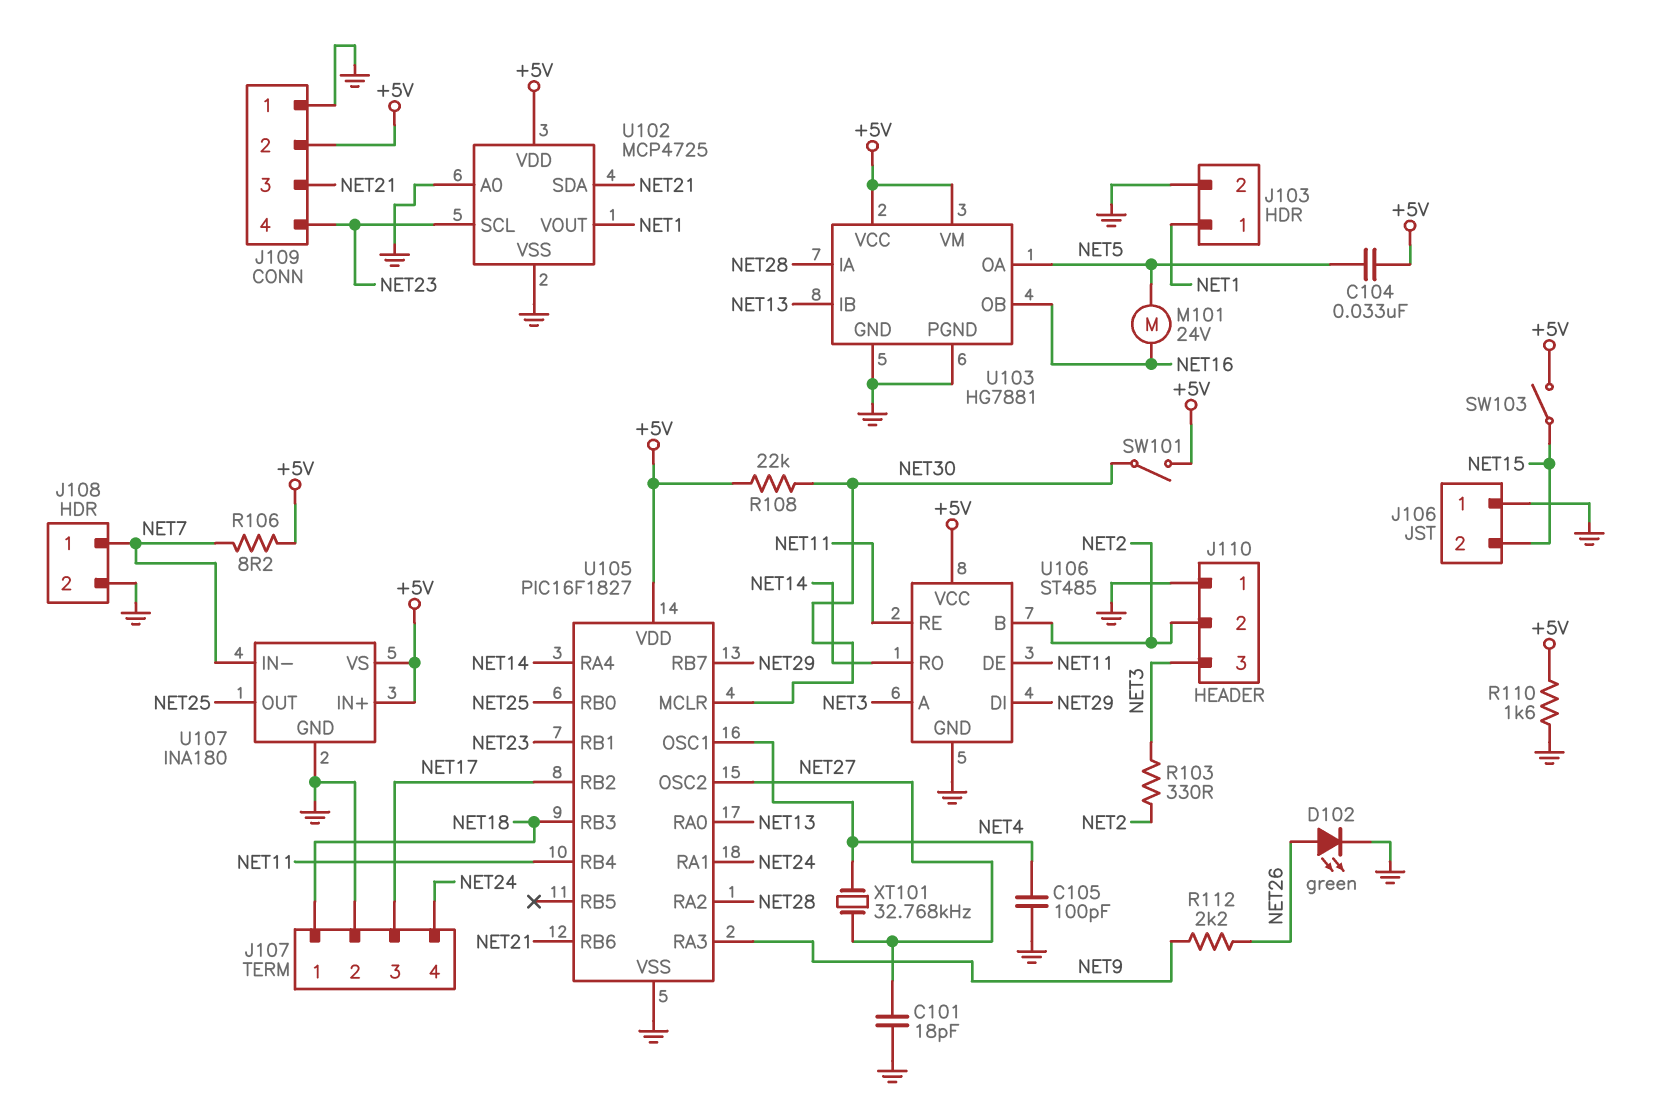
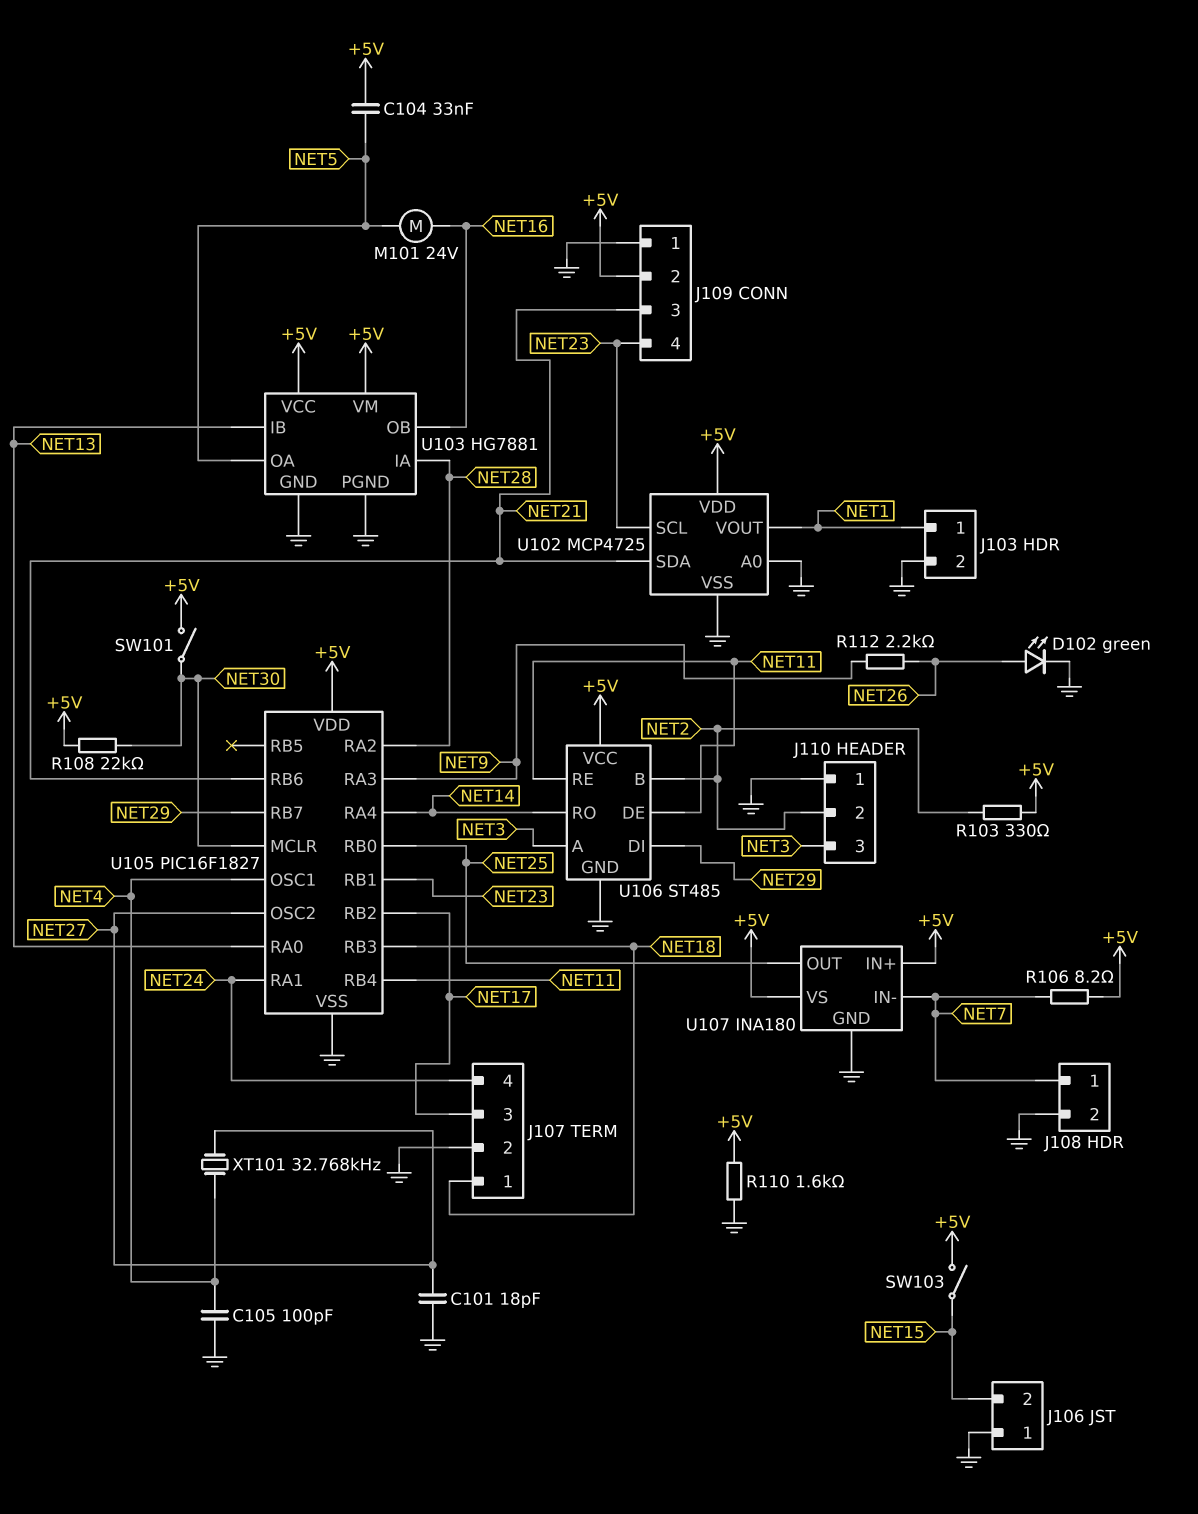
R103: 330 (NET2, NET3) -> 330 (+5V, NET2)

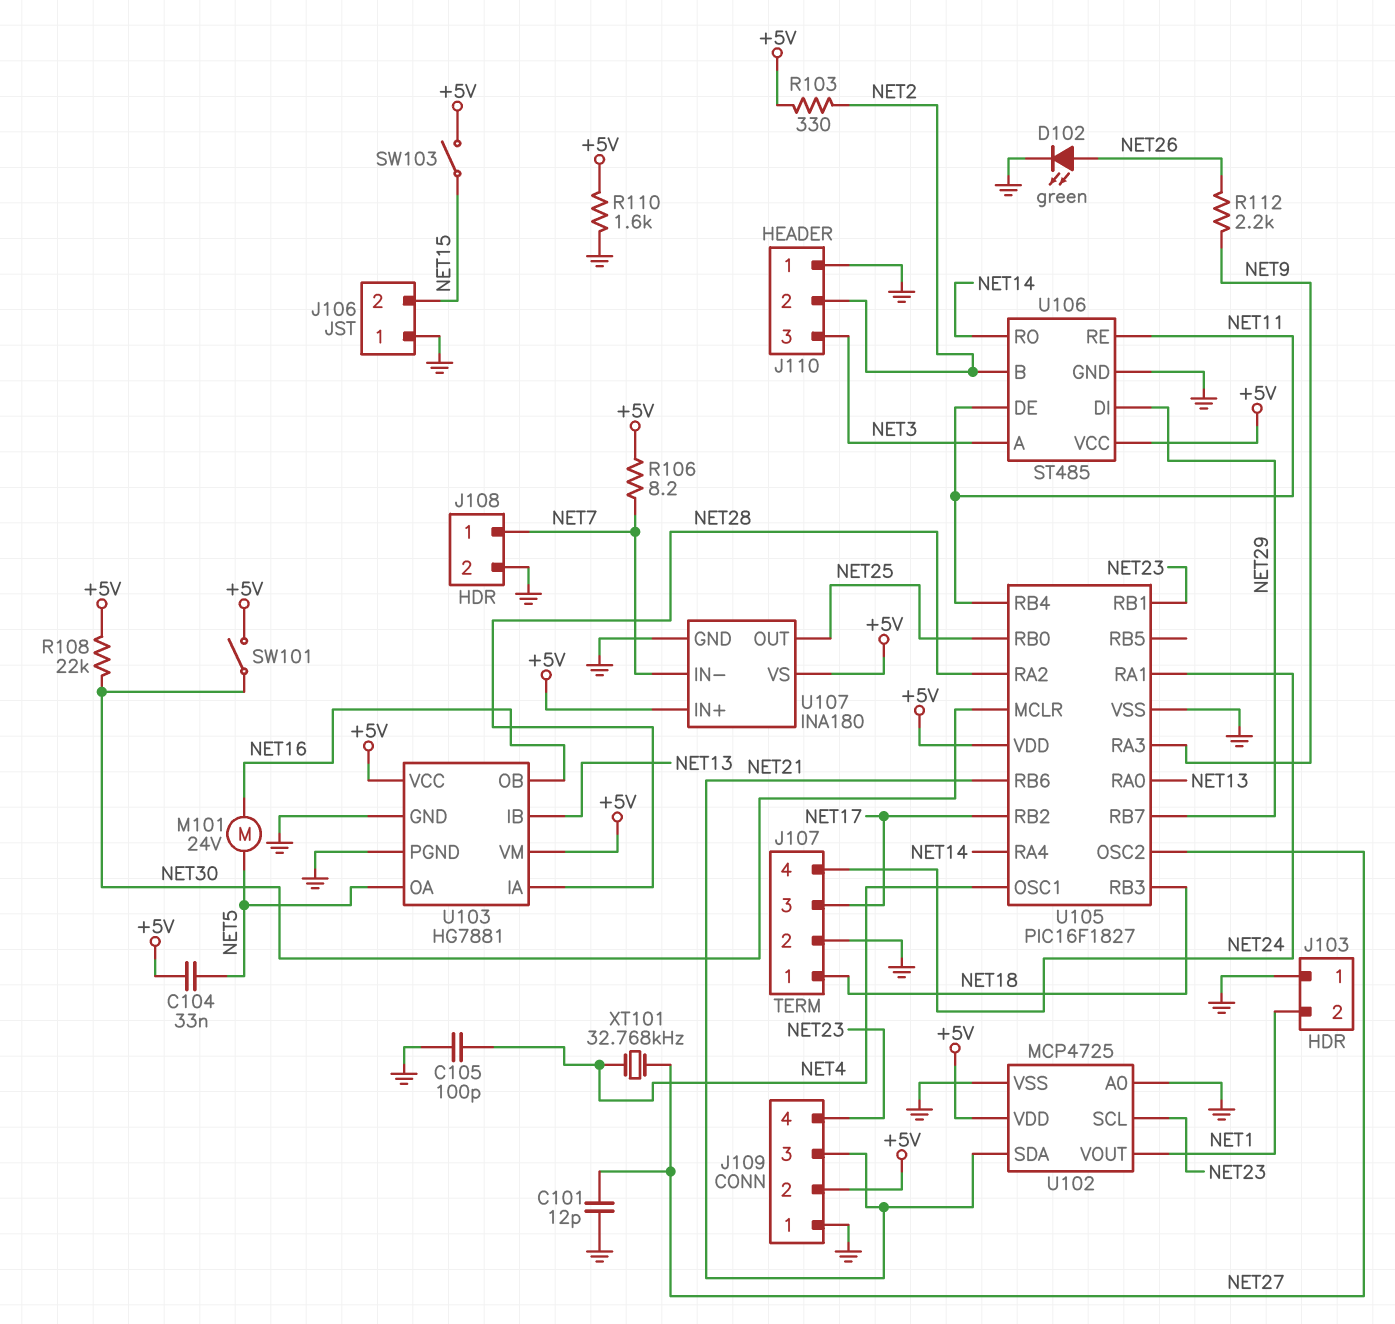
C101: 18pF (GND, NET27) -> 12pF (GND, NET27)
J103 pin 1: NET1 -> GND
J103 pin 2: GND -> NET1

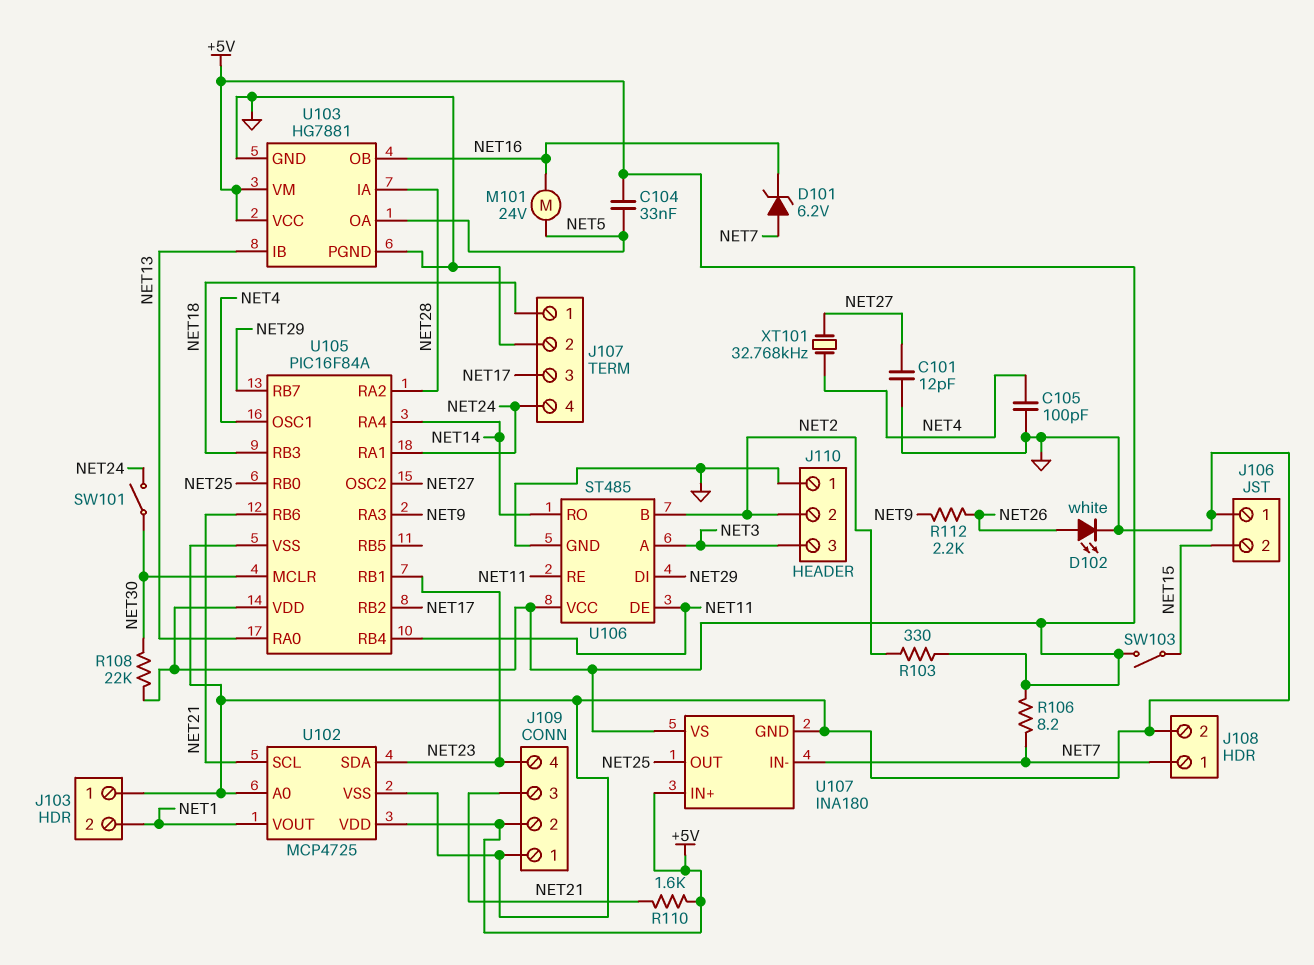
D101: none -> zener 6.2V (A NET7, K NET16)
D102: LED green (A NET26, K GND) -> LED white (A NET26, K GND)
R110: 1.6k (+5V, GND) -> 1.6k (+5V, NET21)
SW101: switch (+5V, NET30) -> switch (NET24, NET30)
U102 pin SCL: NET23 -> NET21
U102 pin SDA: NET21 -> NET23
U105: PIC16F1827 -> PIC16F84A

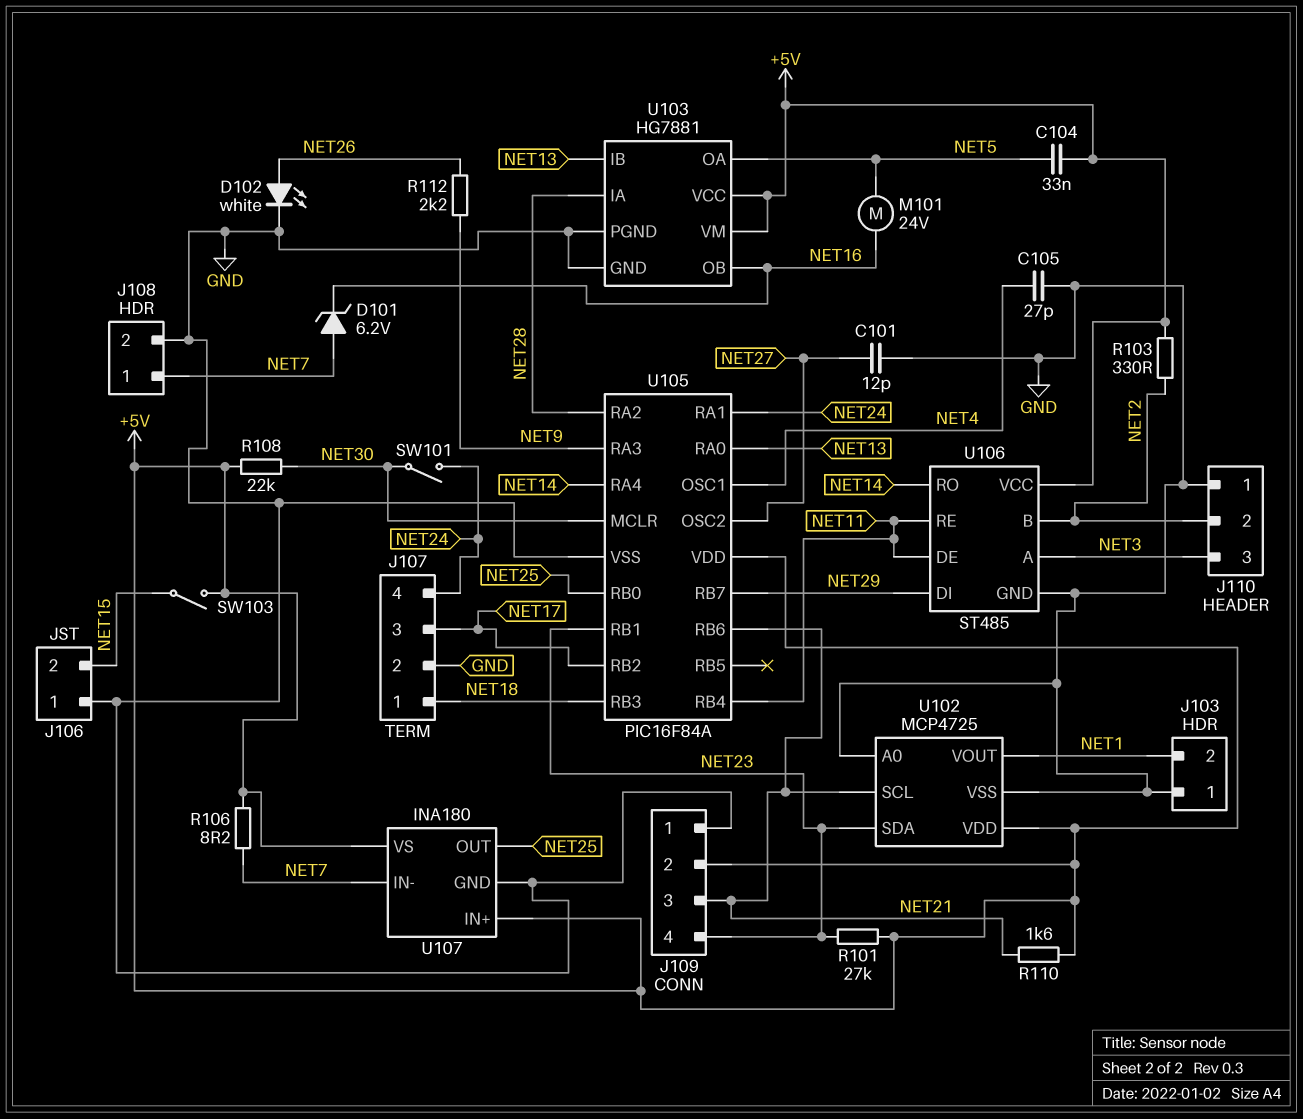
C105: 100pF (GND, NET4) -> 27pF (GND, NET4)
R101: none -> 27k (+5V, NET23)
XT101: 32.768kHz (NET4, NET27) -> none

